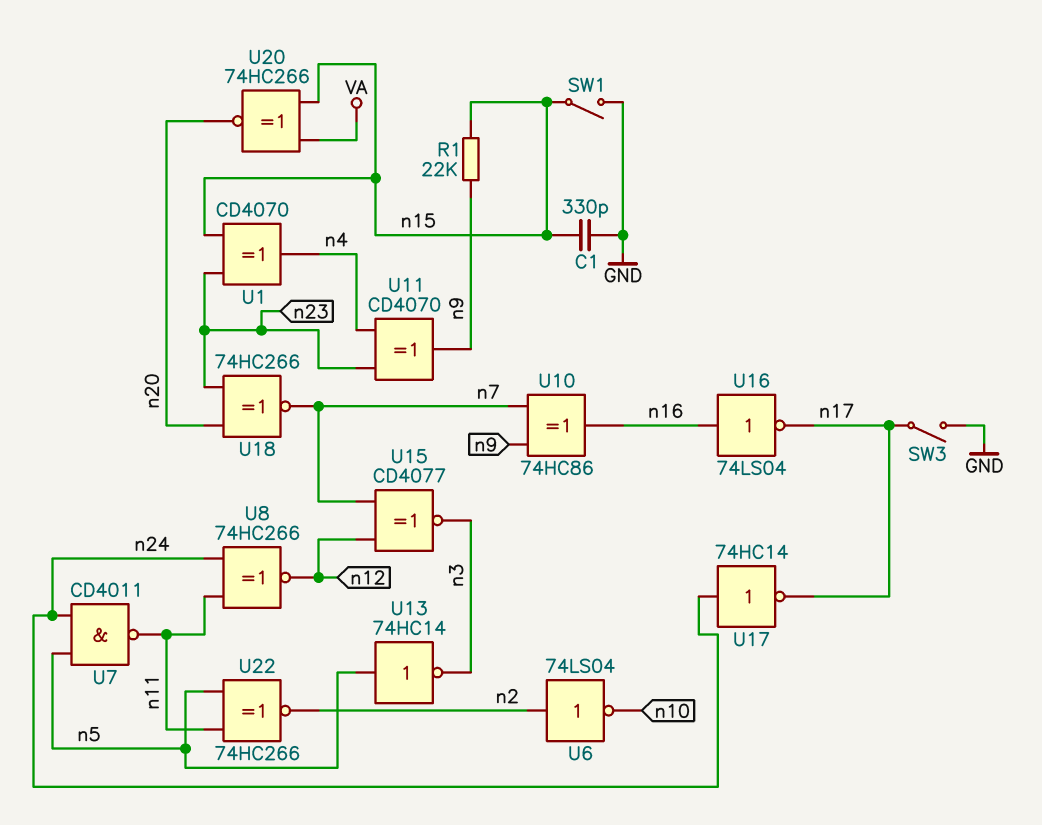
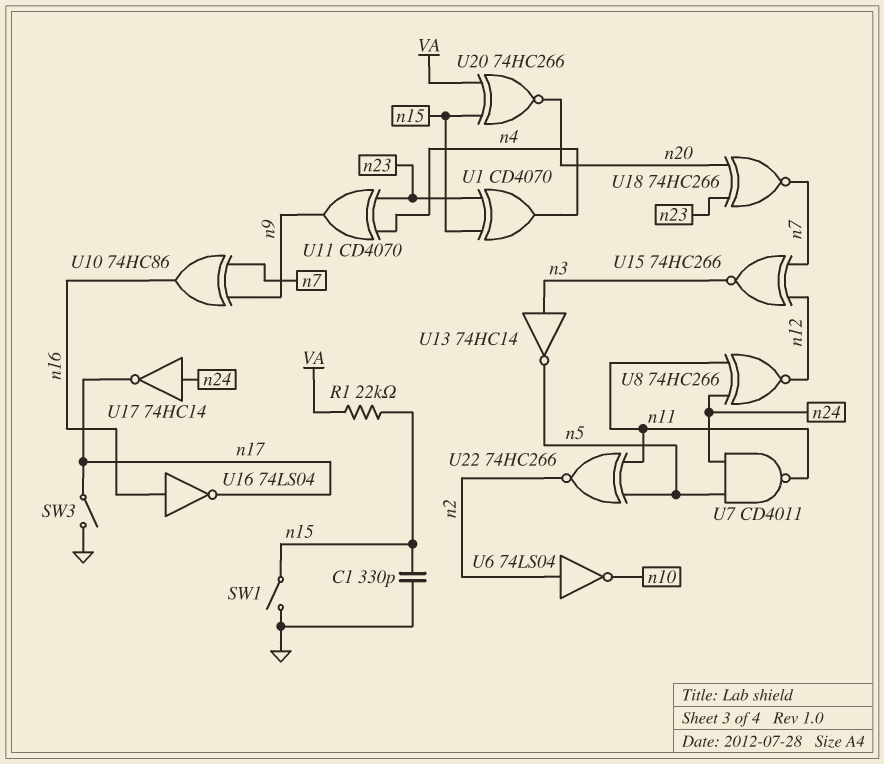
R1: 22k (n9, n15) -> 22k (VA, n15)
U13: NOT 74HC14 (in n5, out n3) -> NOT 74HC14 (in n3, out n5)
U15: XNOR CD4077 (in n7, in n12, out n3) -> XNOR 74HC266 (in n7, in n12, out n3)

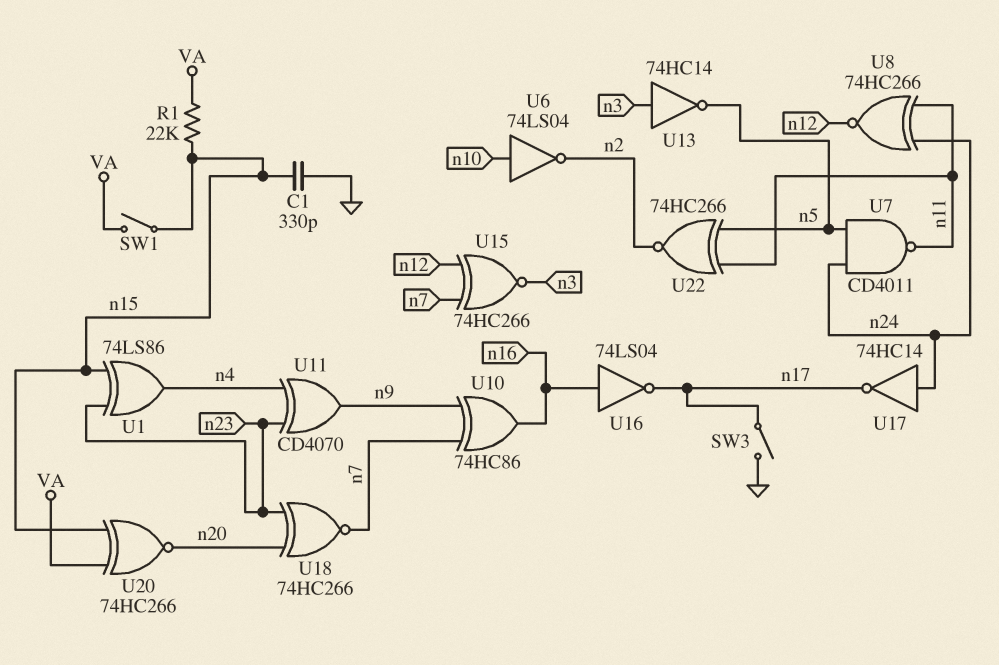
SW1: switch (GND, n15) -> switch (VA, n15)
U1: XOR CD4070 (in n15, in n23, out n4) -> XOR 74LS86 (in n15, in n23, out n4)
U6: NOT 74LS04 (in n2, out n10) -> NOT 74LS04 (in n10, out n2)

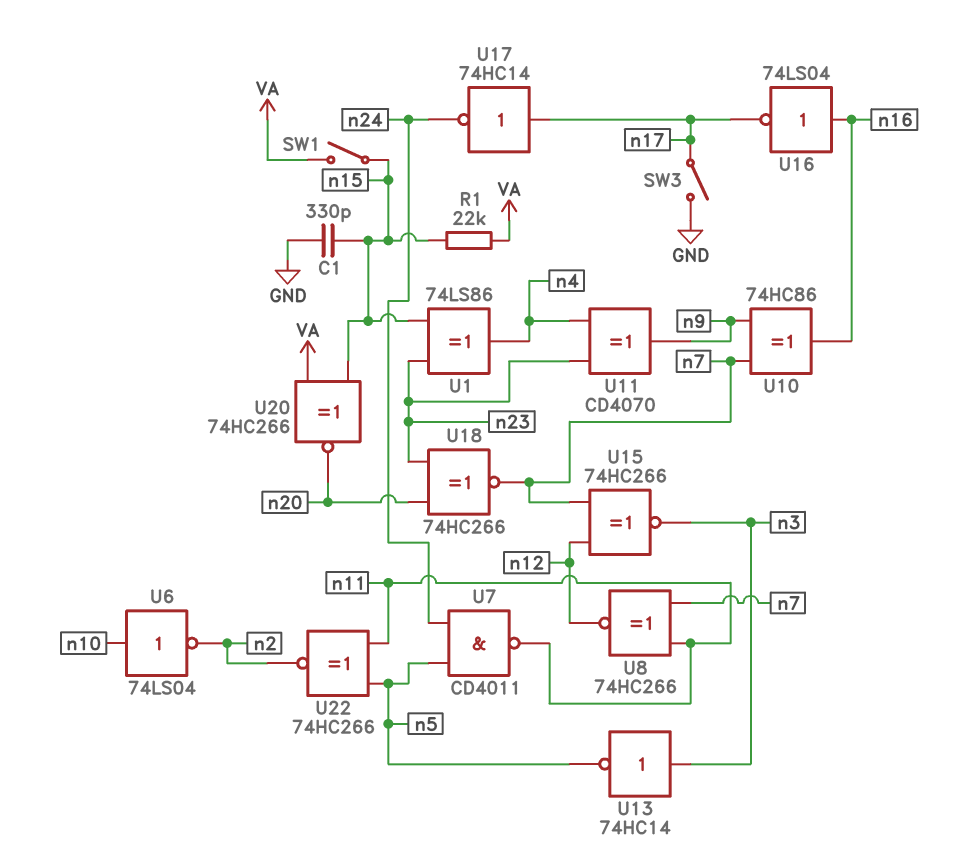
U8: XNOR 74HC266 (in n11, in n24, out n12) -> XNOR 74HC266 (in n7, in n11, out n12)
U17: NOT 74HC14 (in n24, out n17) -> NOT 74HC14 (in n17, out n24)

